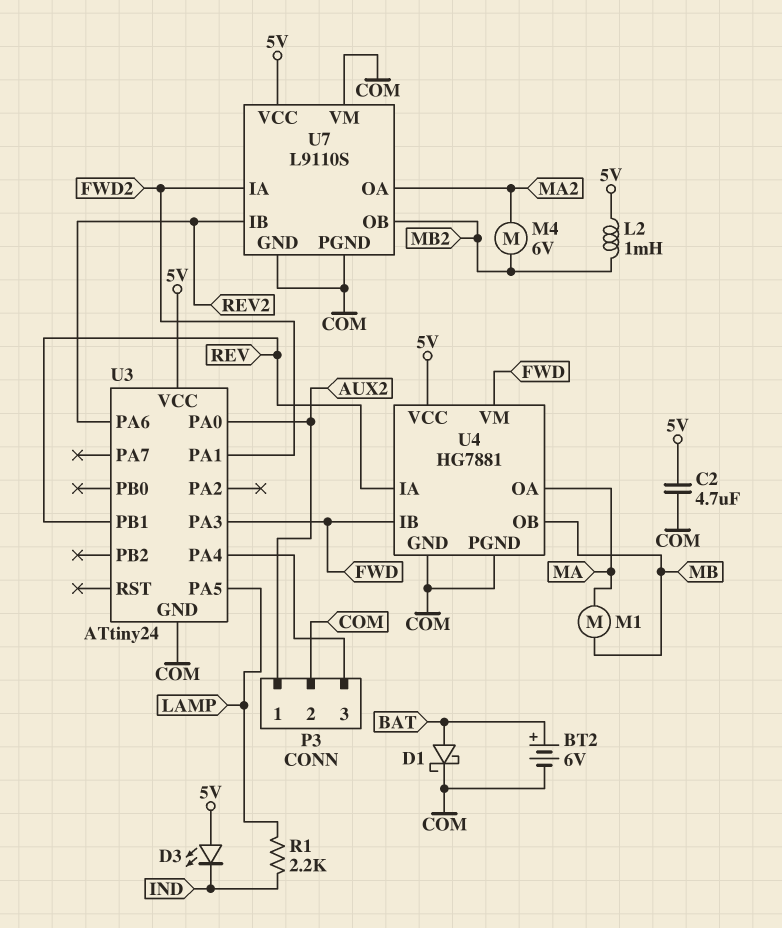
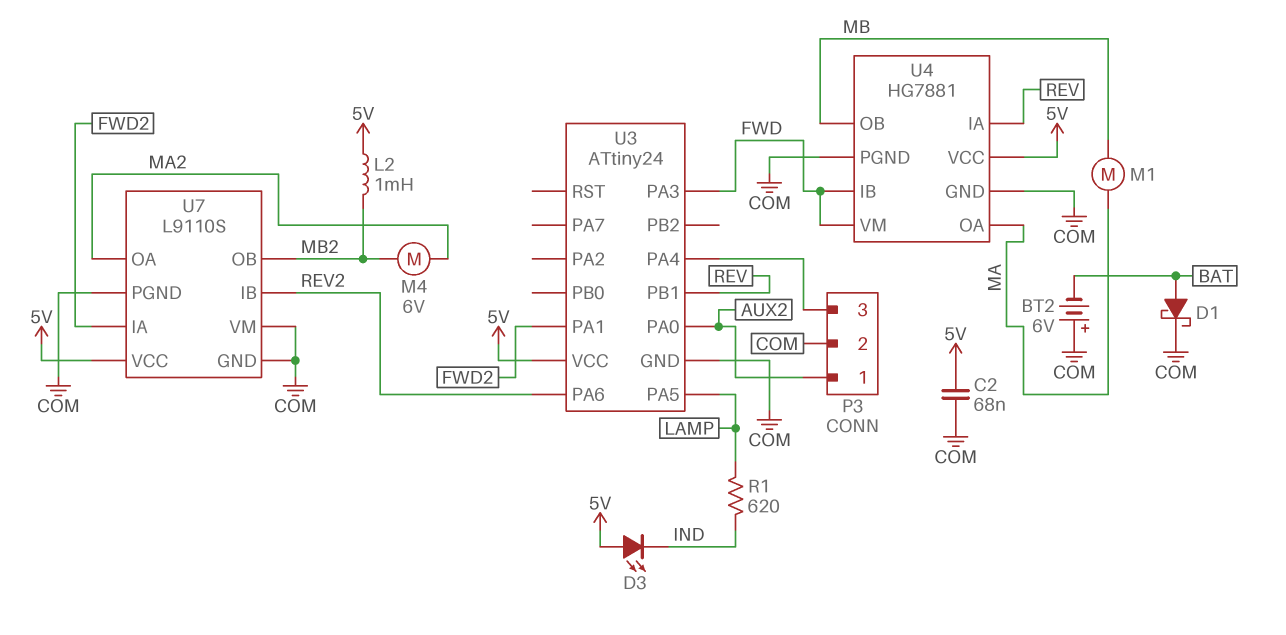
BT2: 6V (plus BAT, minus COM) -> 6V (plus COM, minus BAT)
C2: 4.7uF (5V, COM) -> 68nF (5V, COM)
R1: 2.2k (IND, LAMP) -> 620 (IND, LAMP)

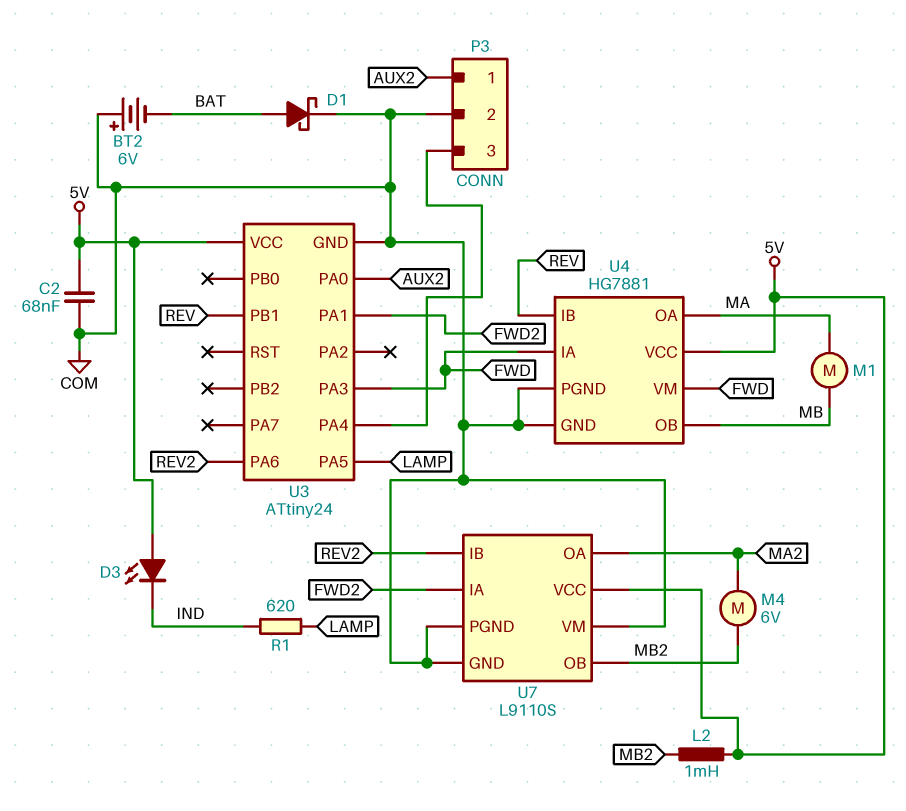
U4 pin IA: REV -> FWD
U4 pin IB: FWD -> REV

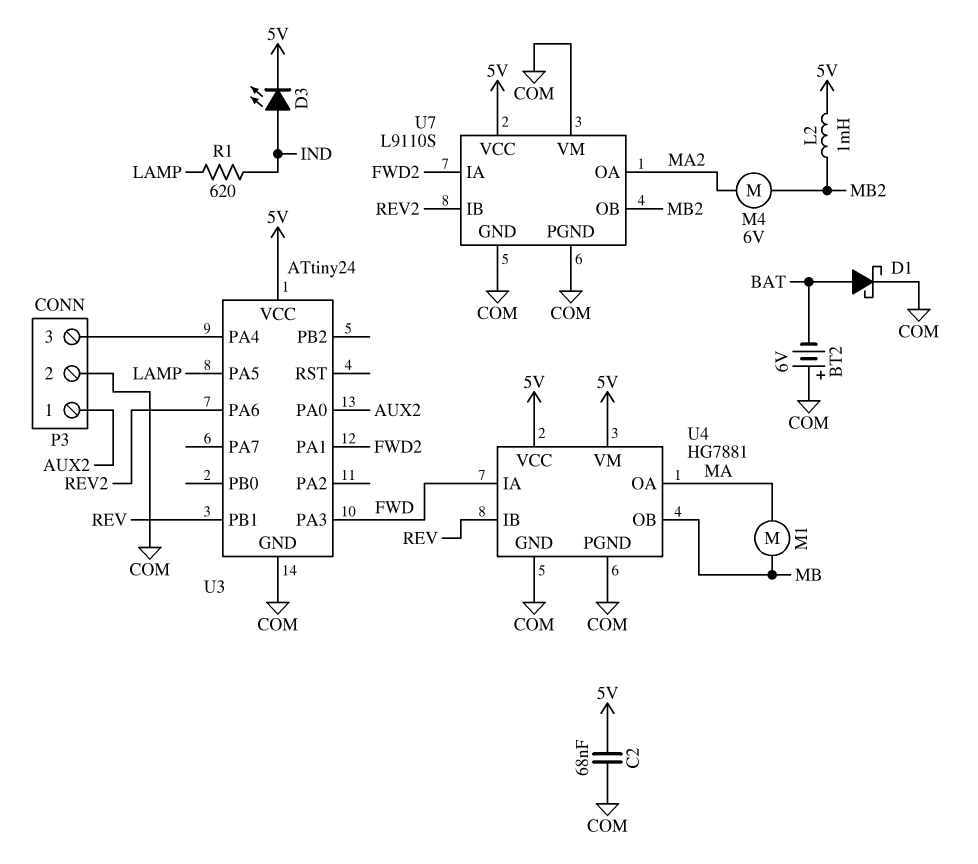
D3: LED (A 5V, K IND) -> LED (A IND, K 5V)
U4 pin VM: FWD -> 5V

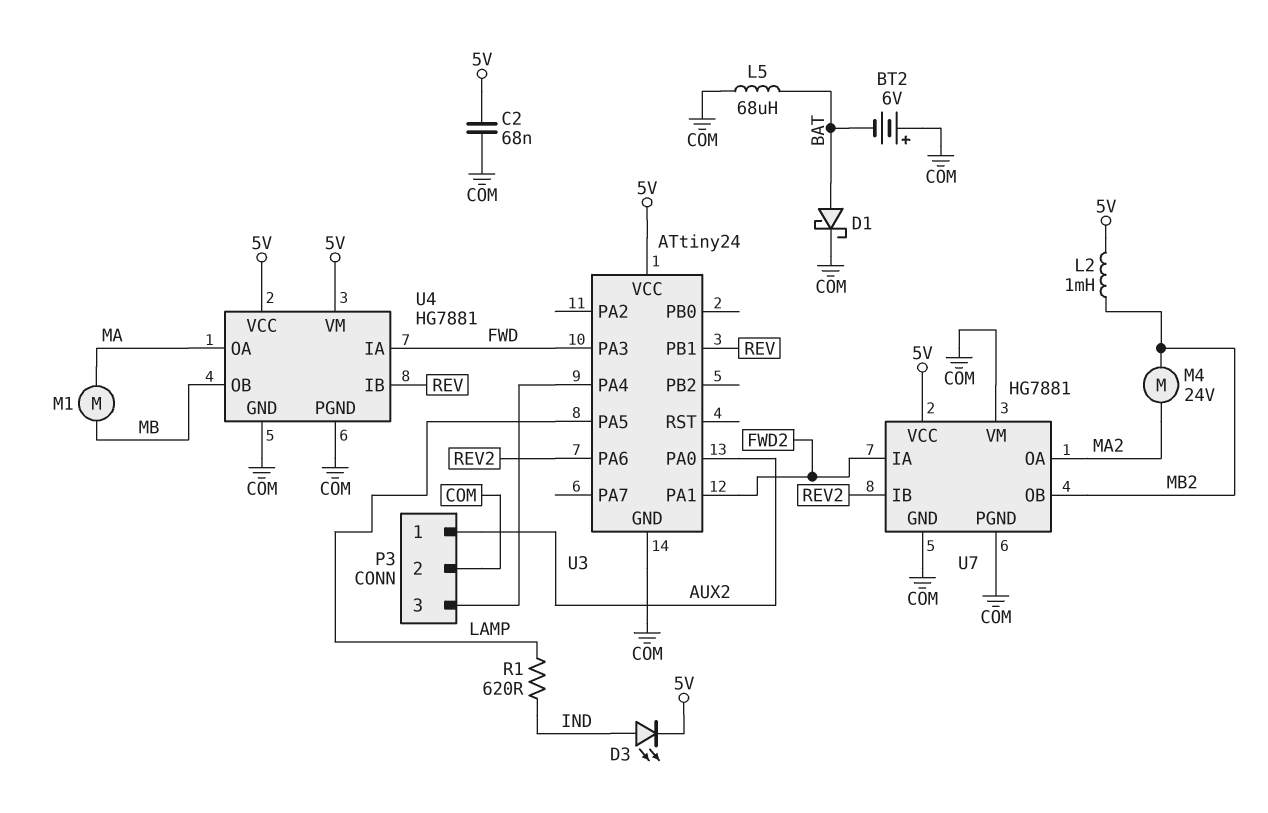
L5: none -> 68uH (BAT, COM)
M4: motor 6V (MA2, MB2) -> motor 24V (MA2, MB2)
U7: L9110S -> HG7881

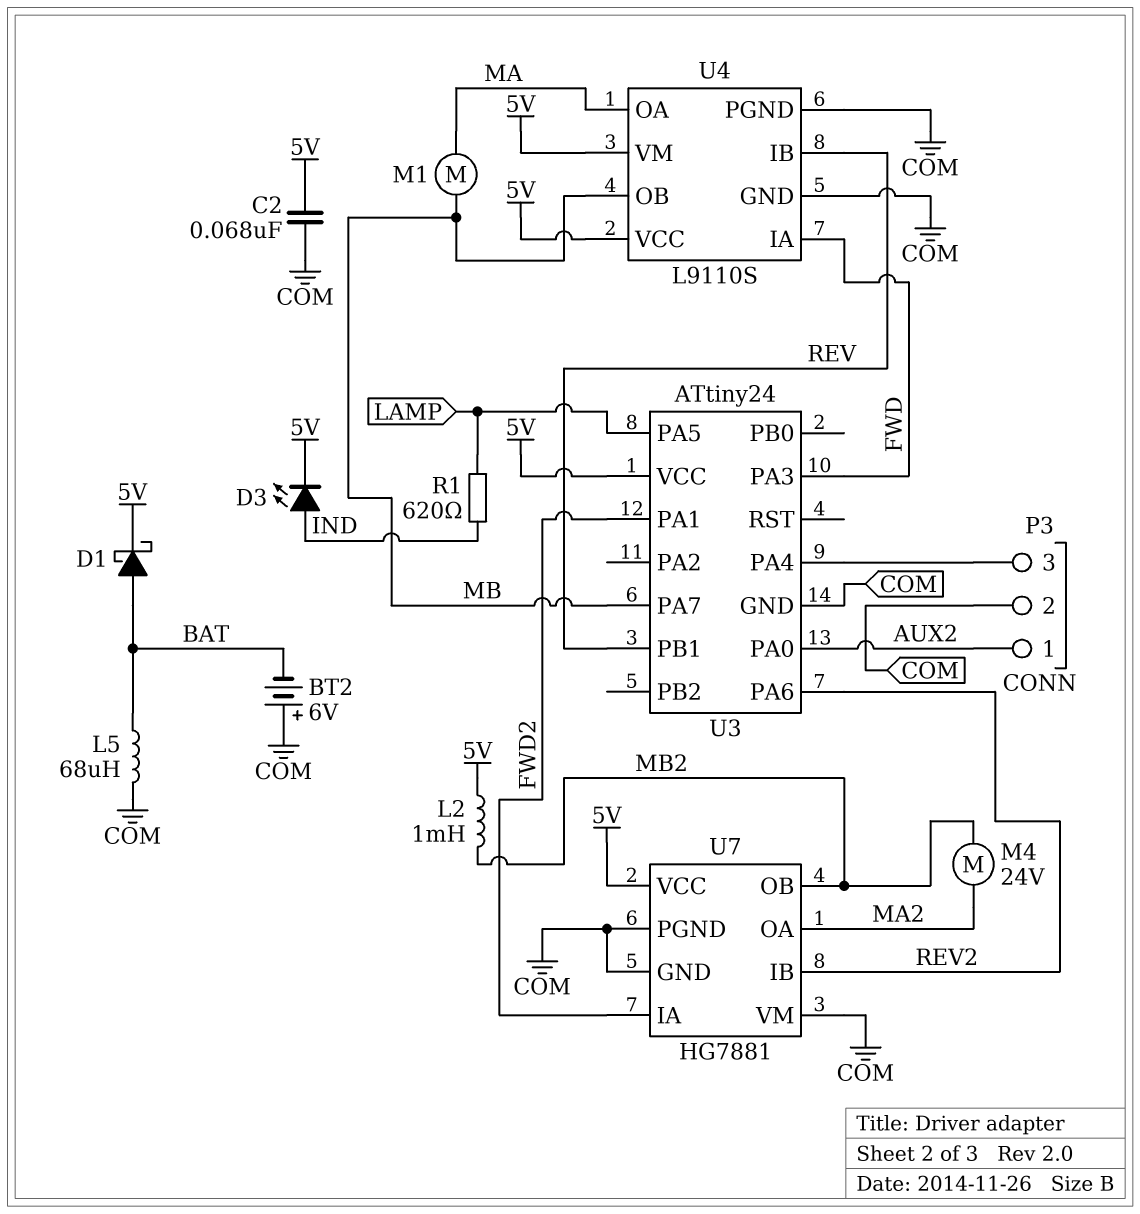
D1: schottky (A BAT, K COM) -> schottky (A BAT, K 5V)
U3 pin PA7: none -> MB
U4: HG7881 -> L9110S

